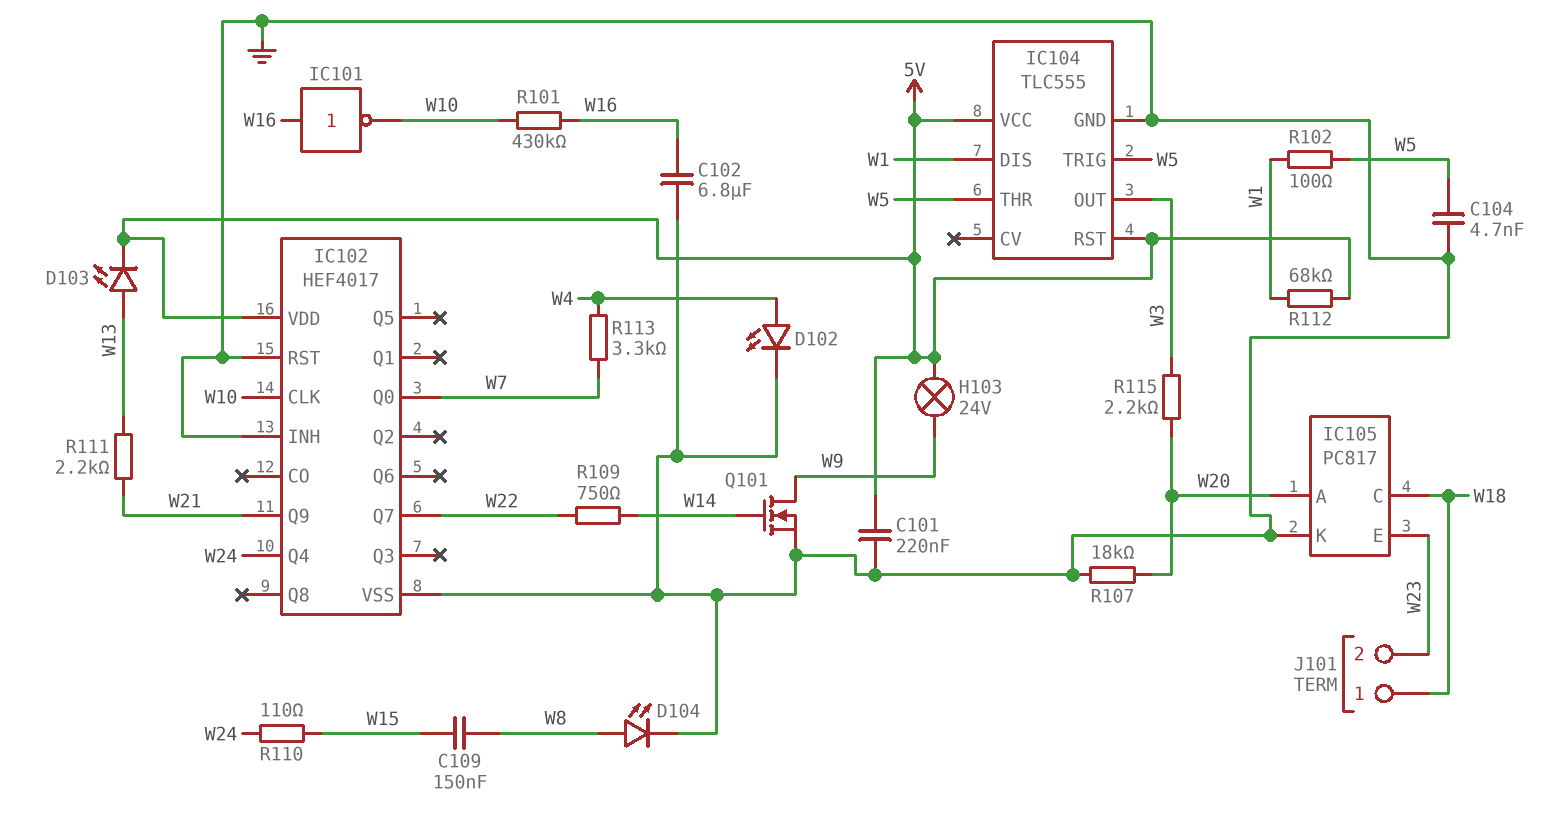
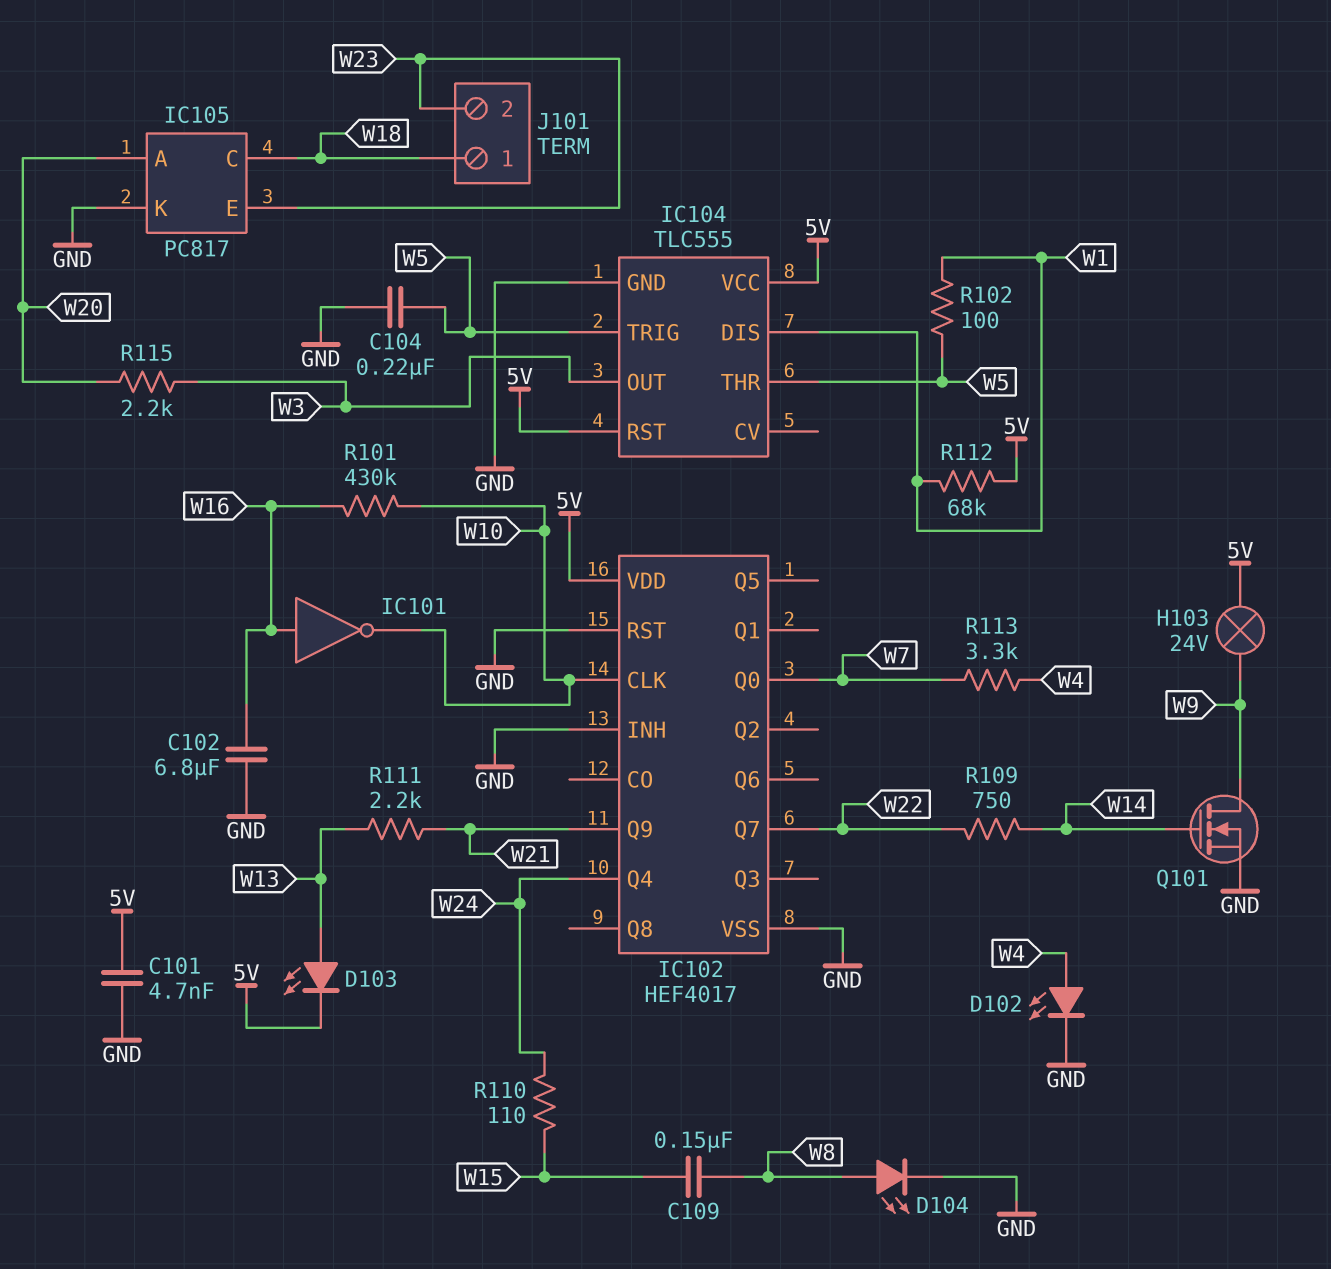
C101: 220nF (5V, GND) -> 4.7nF (5V, GND)
C104: 4.7nF (GND, W5) -> 220nF (GND, W5)
R107: 18k (GND, W20) -> none

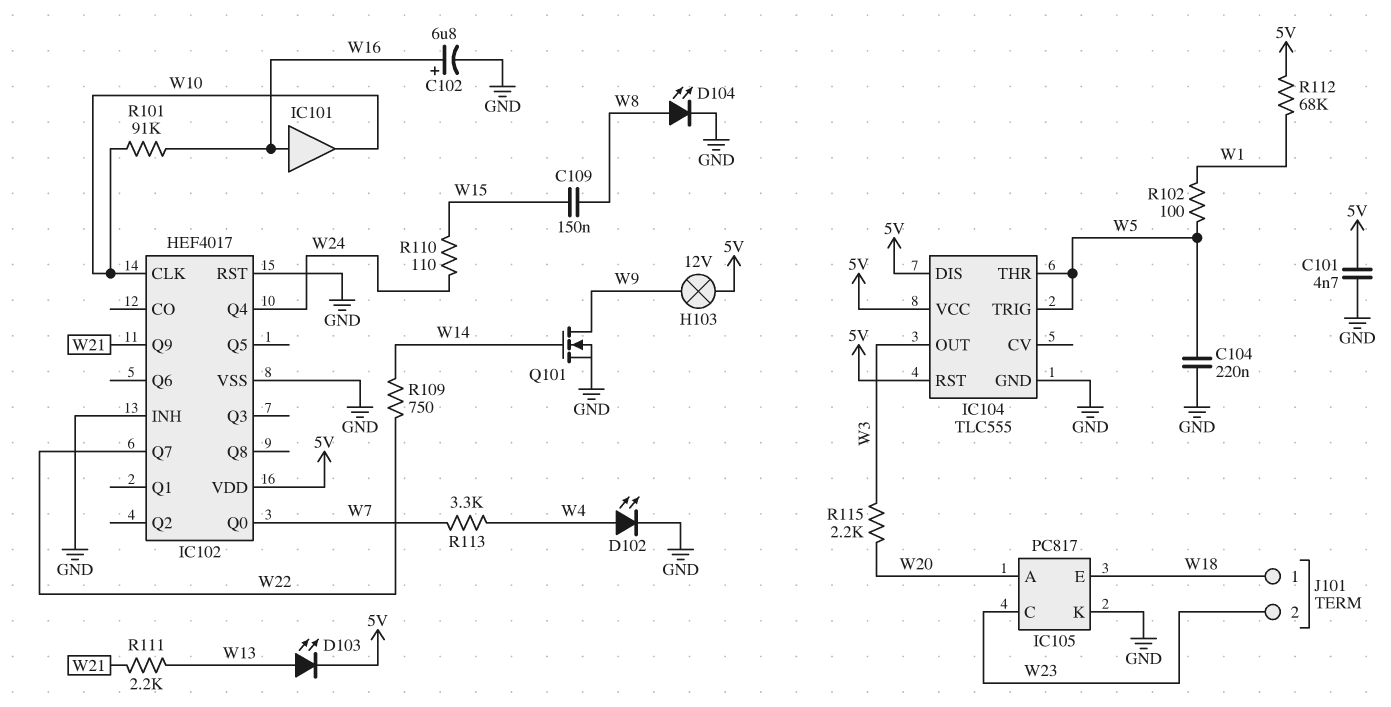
C102: 6.8uF (GND, W16) -> 6.8uF (plus W16, minus GND)
H103: lamp 24V (5V, W9) -> lamp 12V (5V, W9)
IC101: NOT (in W16, out W10) -> buffer (in W16, out W10)
IC104 pin DIS: W1 -> 5V
IC105 pin C: W18 -> W23
IC105 pin E: W23 -> W18
R101: 430k (W10, W16) -> 91k (W10, W16)

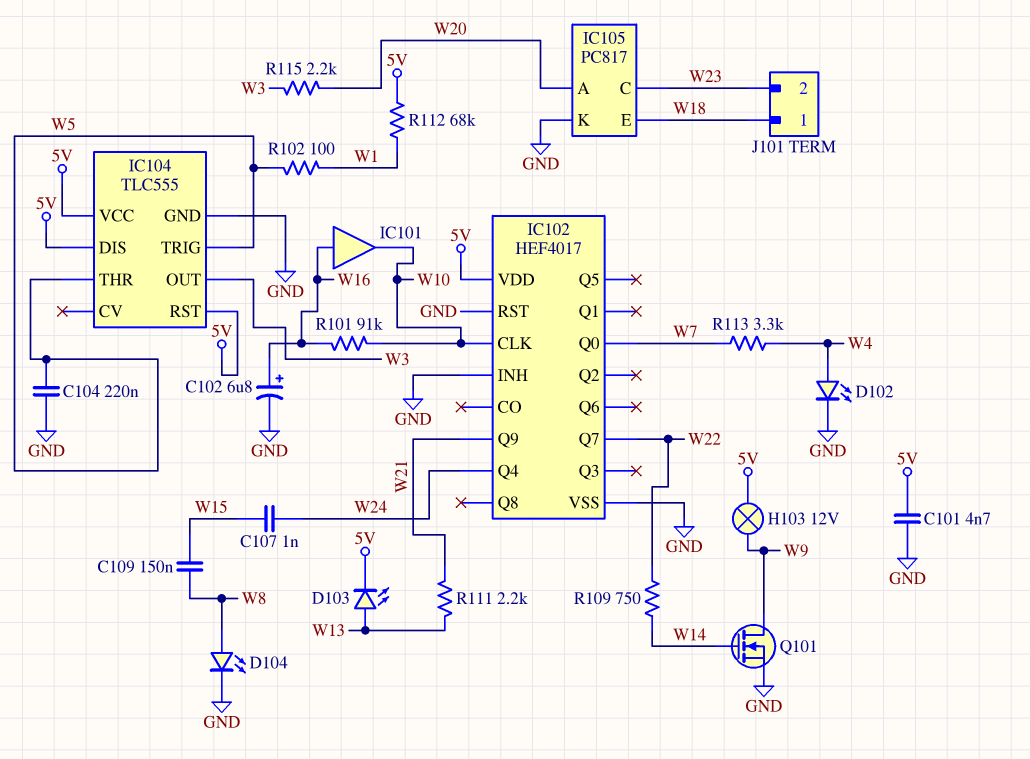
C107: none -> 1nF (W15, W24)
R110: 110 (W15, W24) -> none

